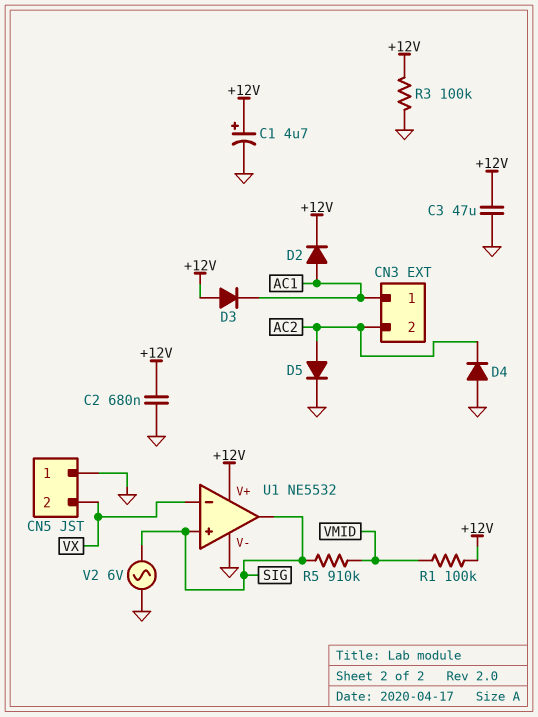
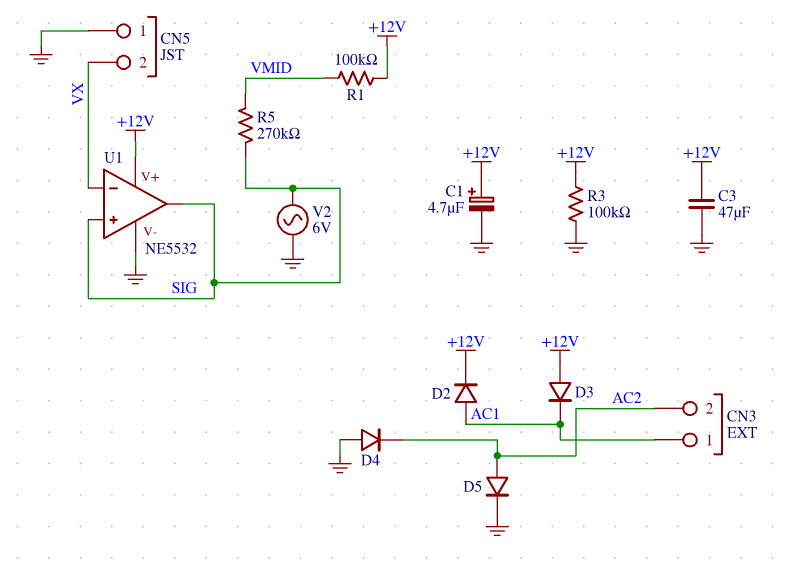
C2: 680nF (+12V, GND) -> none
R5: 910k (SIG, VMID) -> 270k (SIG, VMID)

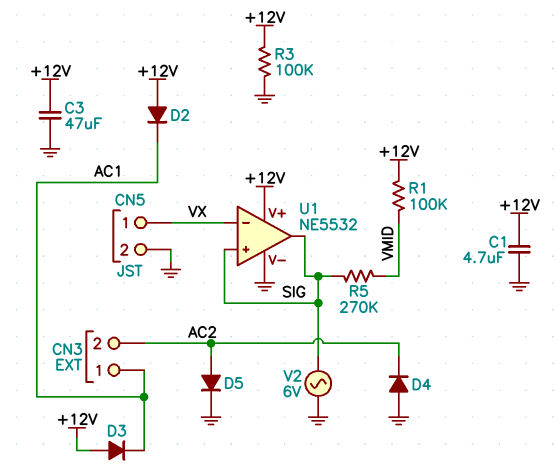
C1: 4.7uF (plus +12V, minus GND) -> 4.7uF (+12V, GND)
CN5 pin 1: GND -> VX
CN5 pin 2: VX -> GND
D2: diode (A AC1, K +12V) -> diode (A +12V, K AC1)

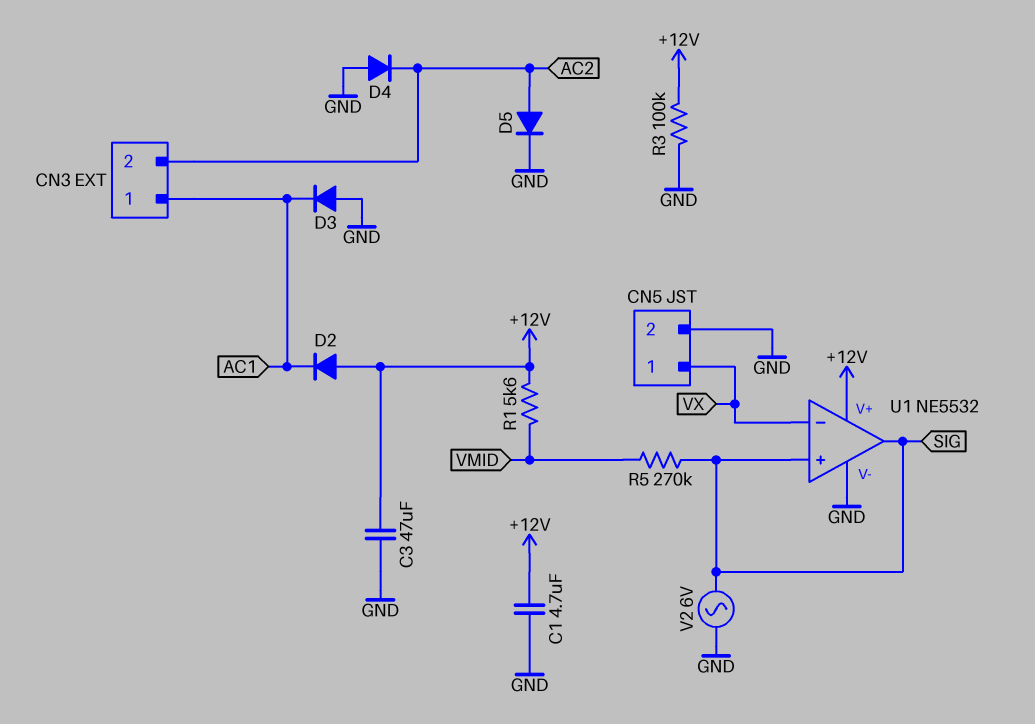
D3: diode (A +12V, K AC1) -> diode (A GND, K AC1)
R1: 100k (+12V, VMID) -> 5.6k (+12V, VMID)

